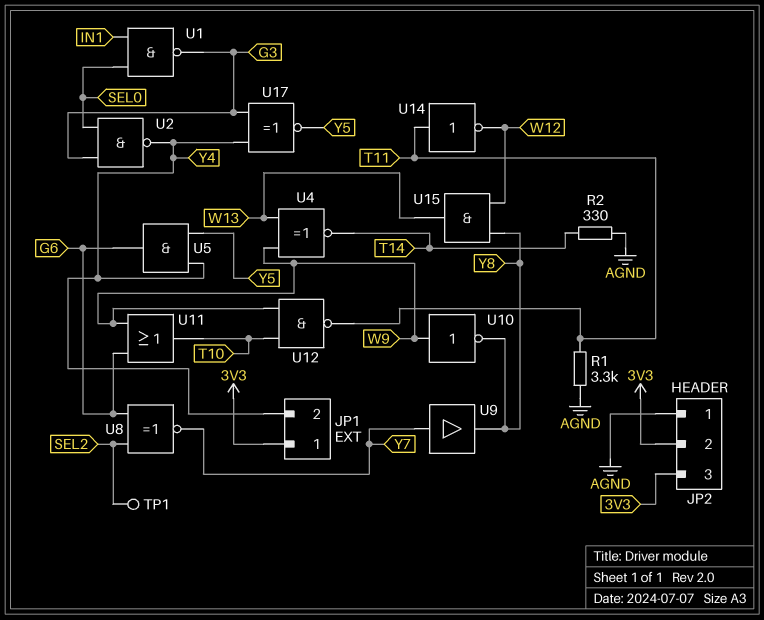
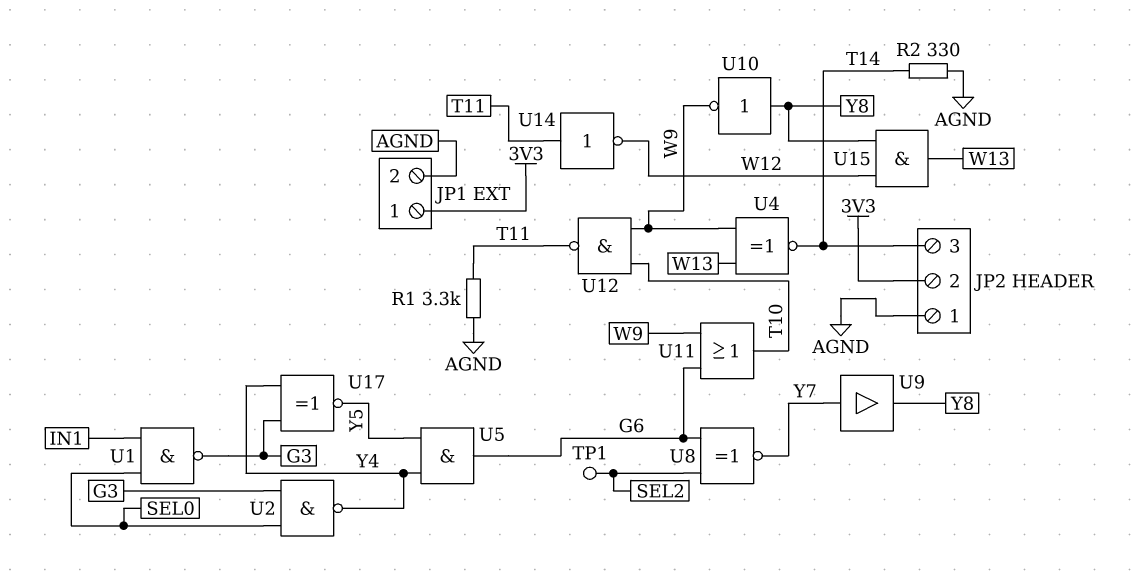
JP1 pin 2: Y4 -> AGND
JP2 pin 3: 3V3 -> T14
U10: NOT (in W9, out Y8) -> NOT (in Y8, out W9)

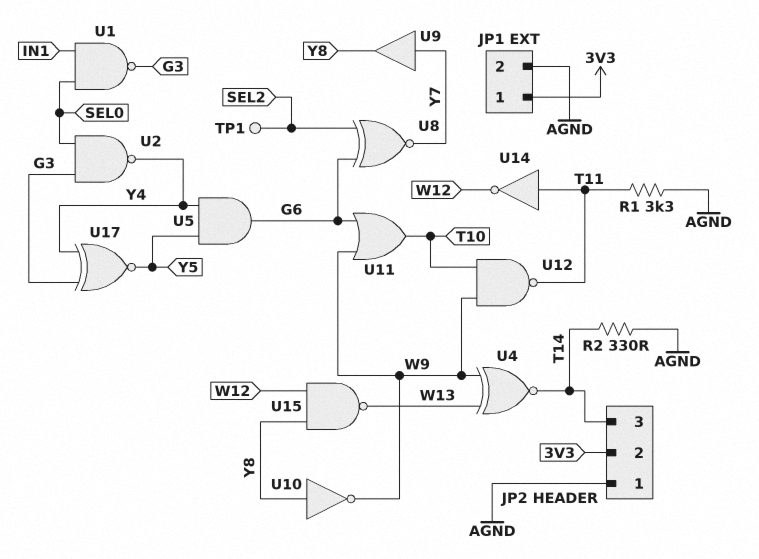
U15: AND (in W12, in Y8, out W13) -> NAND (in W12, in Y8, out W13)

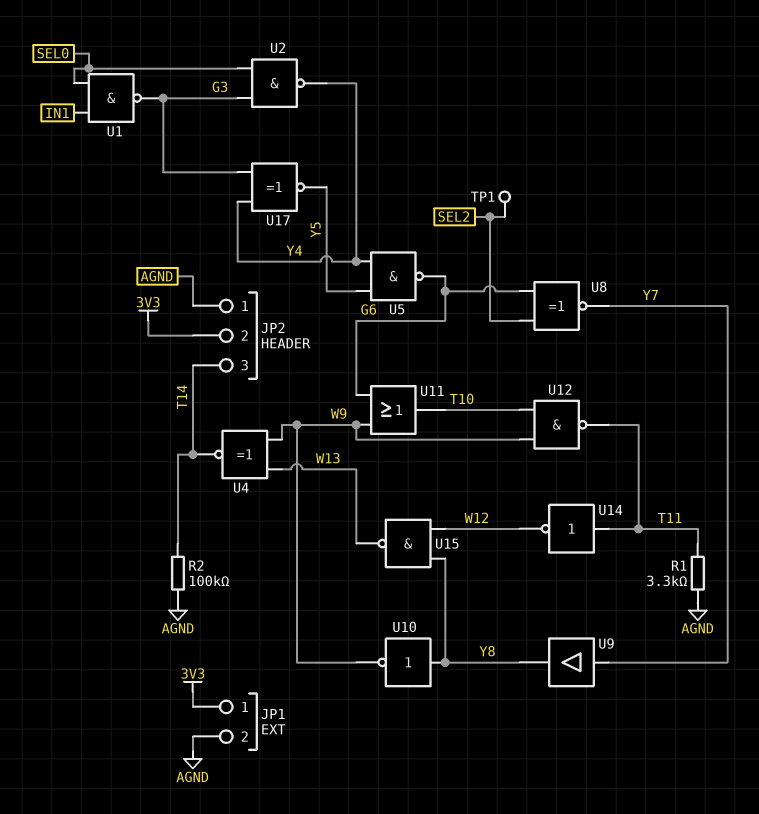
R2: 330 (AGND, T14) -> 100k (AGND, T14)
U5: AND (in Y4, in Y5, out G6) -> NAND (in Y4, in Y5, out G6)

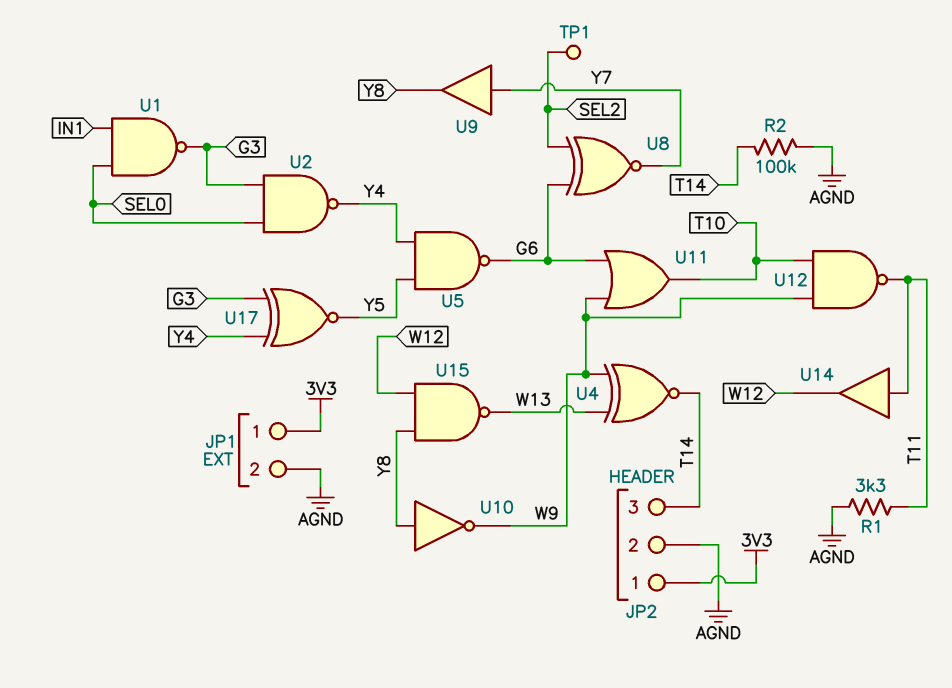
JP2 pin 1: AGND -> 3V3
JP2 pin 2: 3V3 -> AGND
U14: NOT (in T11, out W12) -> buffer (in T11, out W12)

